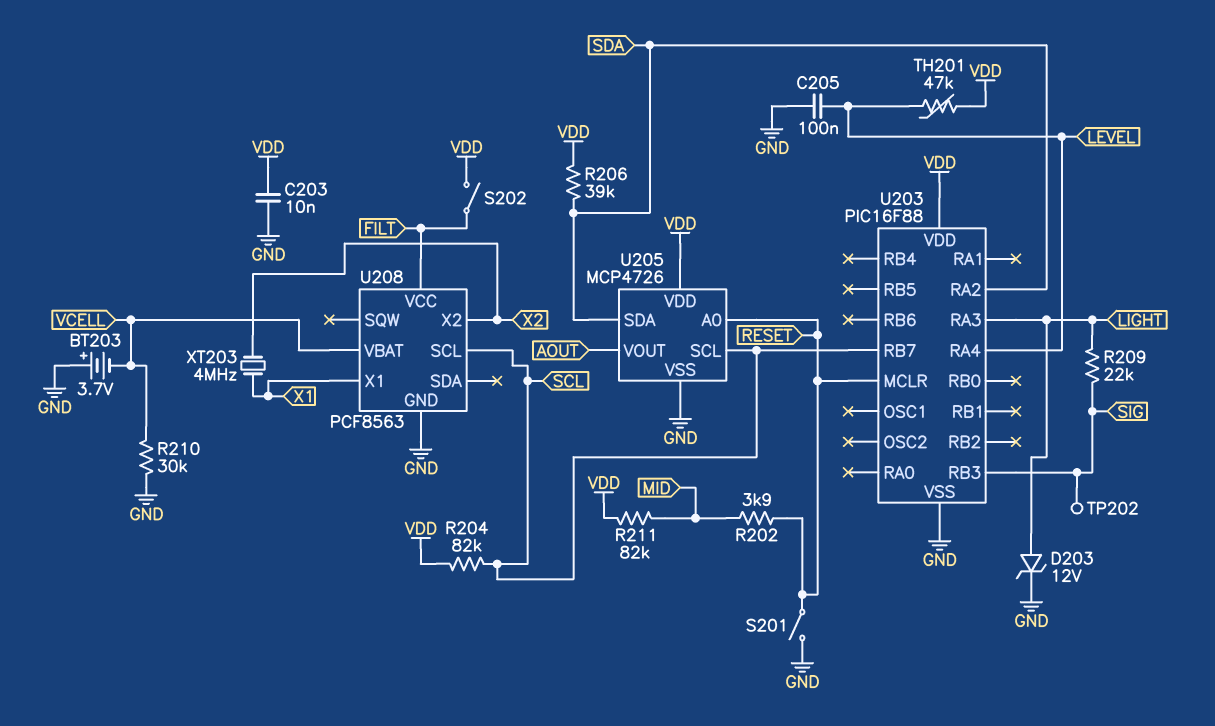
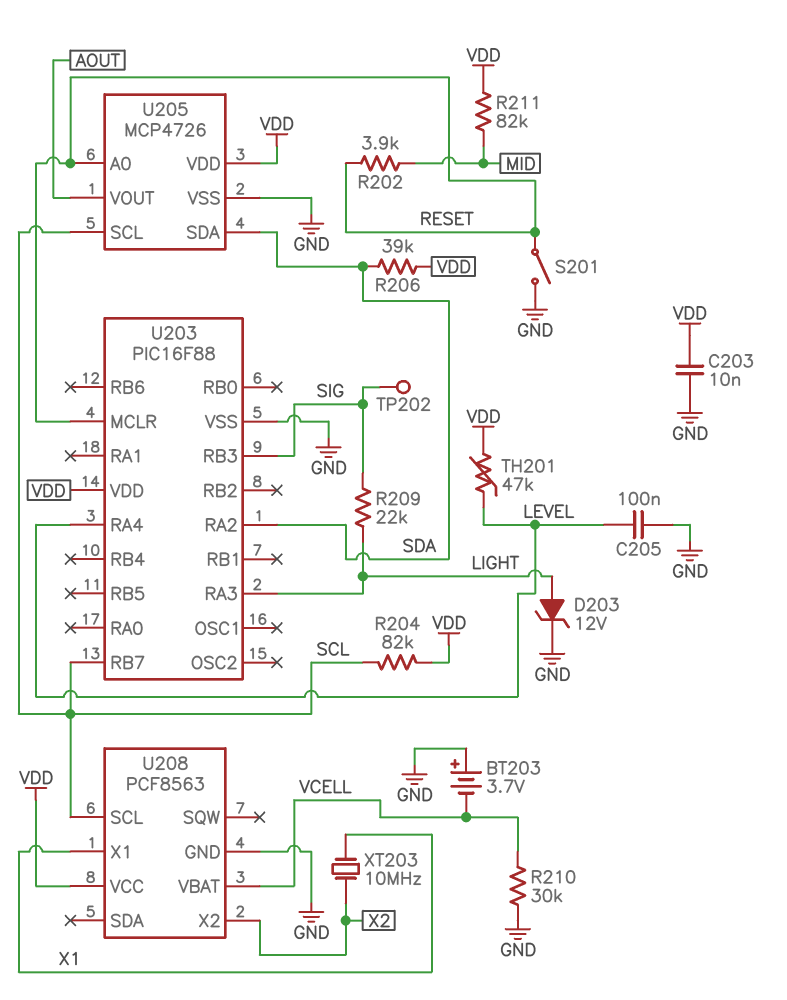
S202: switch (FILT, VDD) -> none
U208 pin VCC: FILT -> VDD
XT203: 4MHz (X1, X2) -> 10MHz (X1, X2)

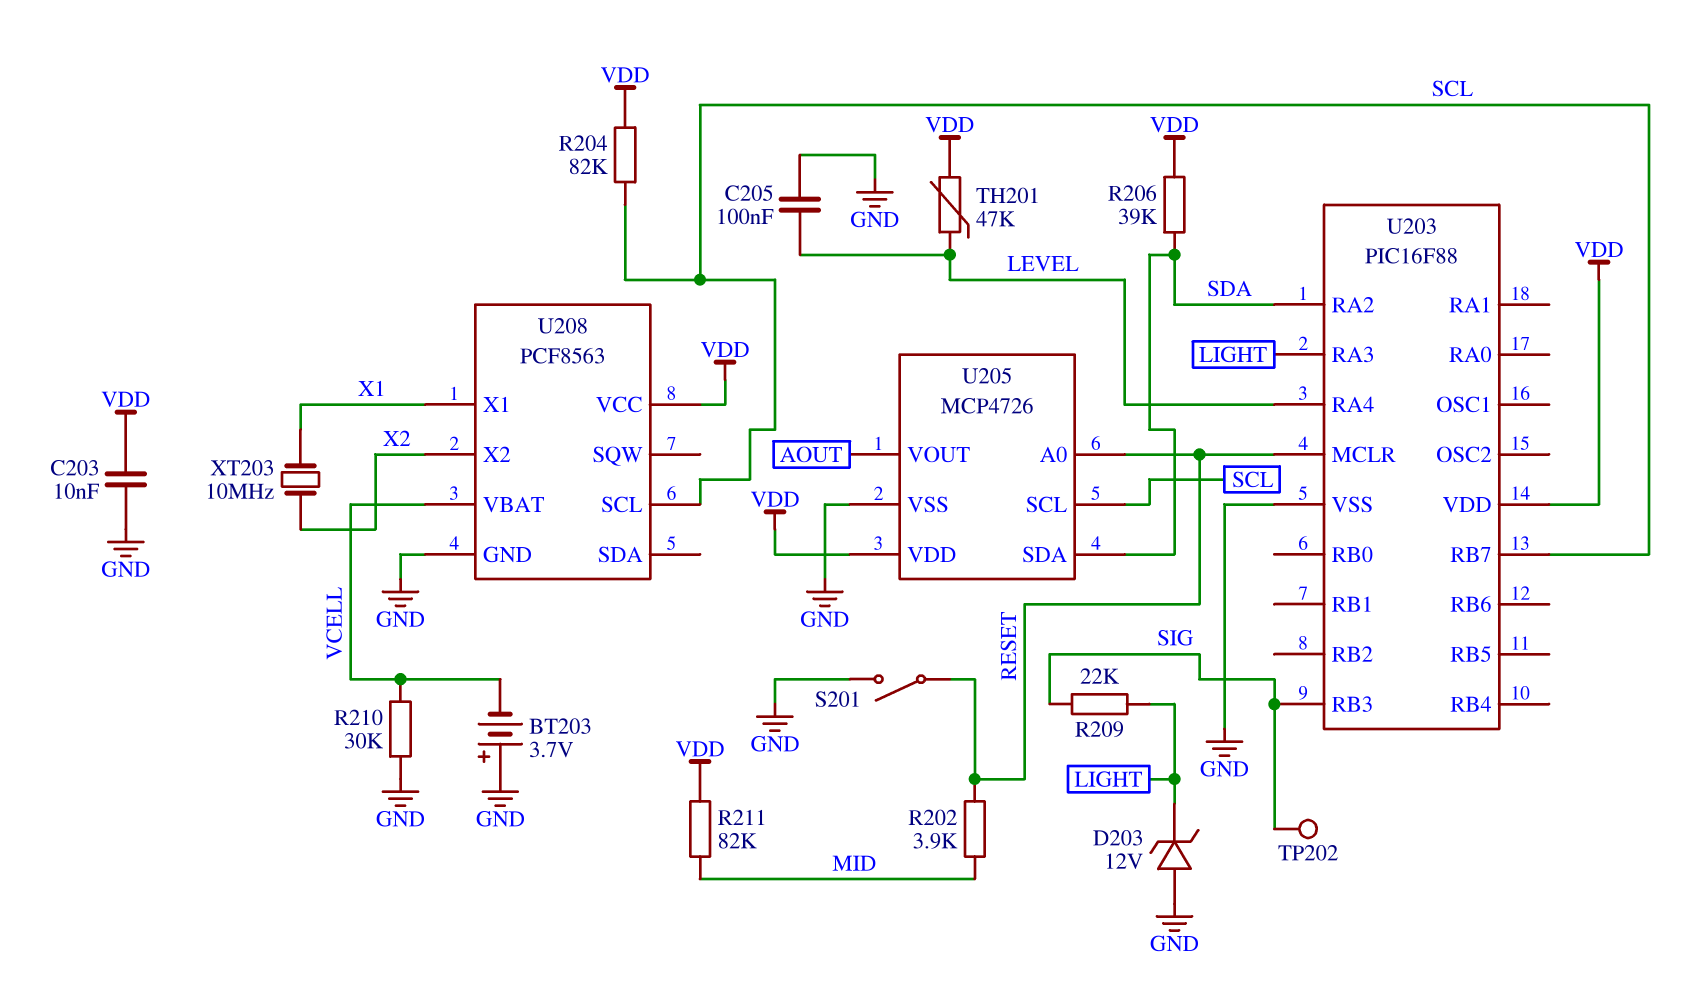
D203: zener 12V (A LIGHT, K GND) -> zener 12V (A GND, K LIGHT)

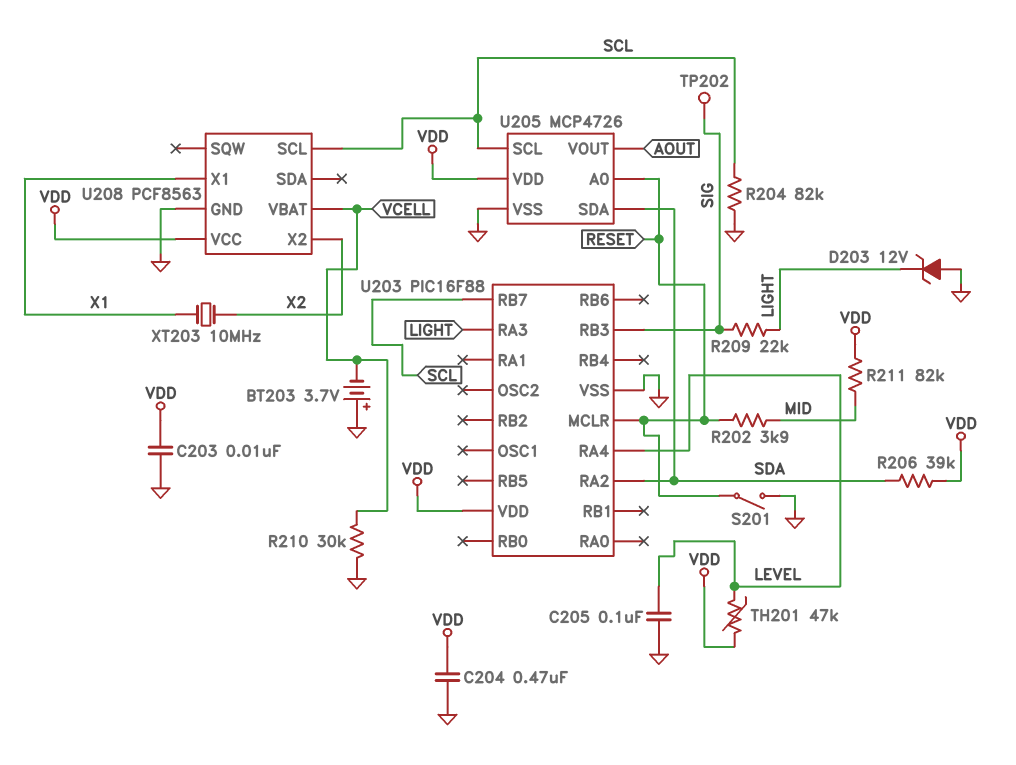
C204: none -> 470nF (GND, VDD)
R204: 82k (SCL, VDD) -> 82k (GND, SCL)

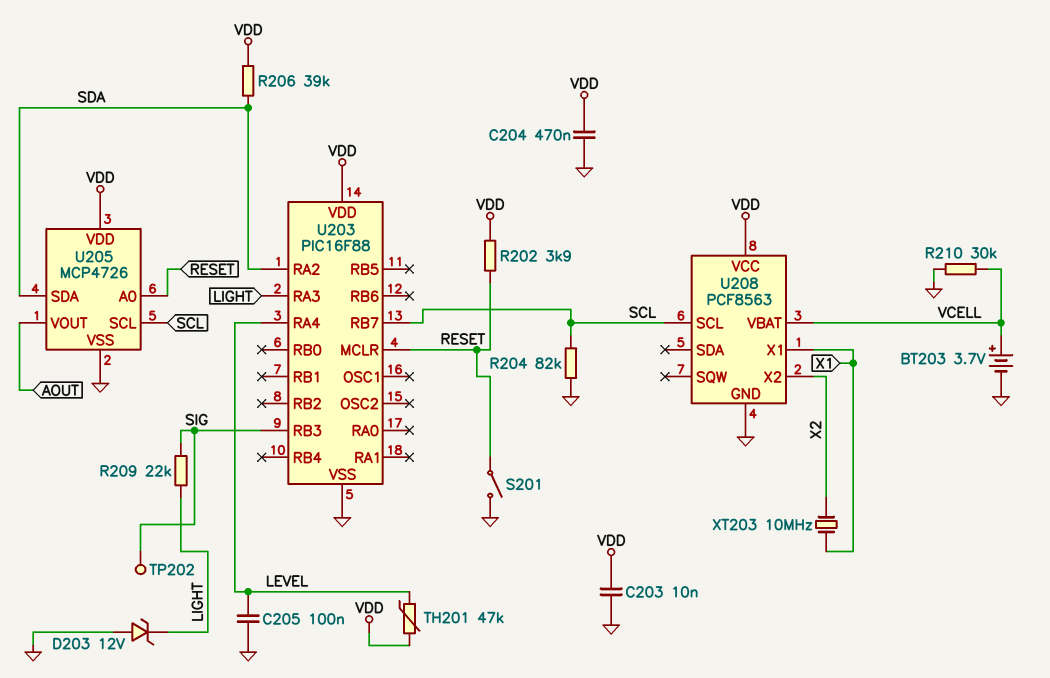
BT203: 3.7V (plus GND, minus VCELL) -> 3.7V (plus VCELL, minus GND)
R202: 3.9k (MID, RESET) -> 3.9k (RESET, VDD)
R211: 82k (MID, VDD) -> none

